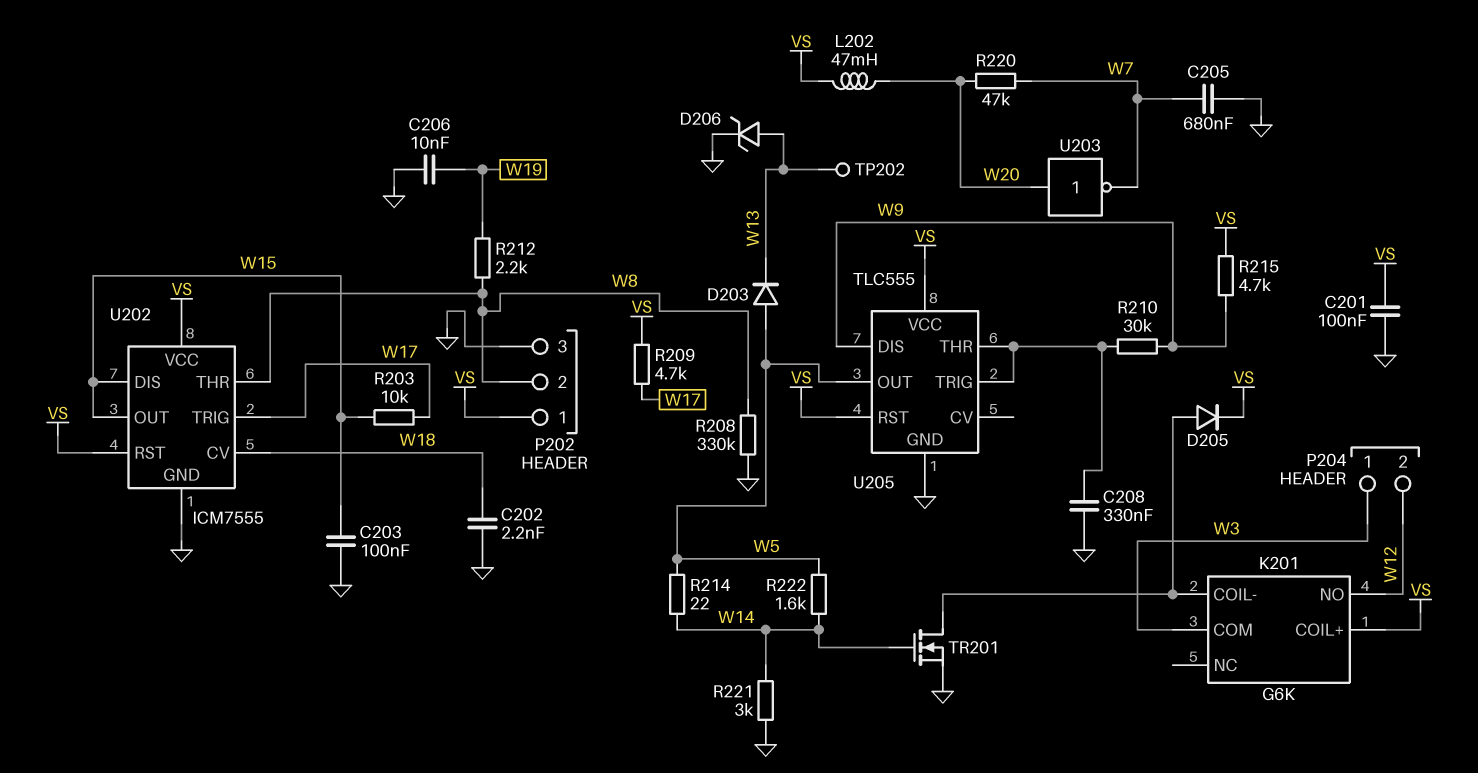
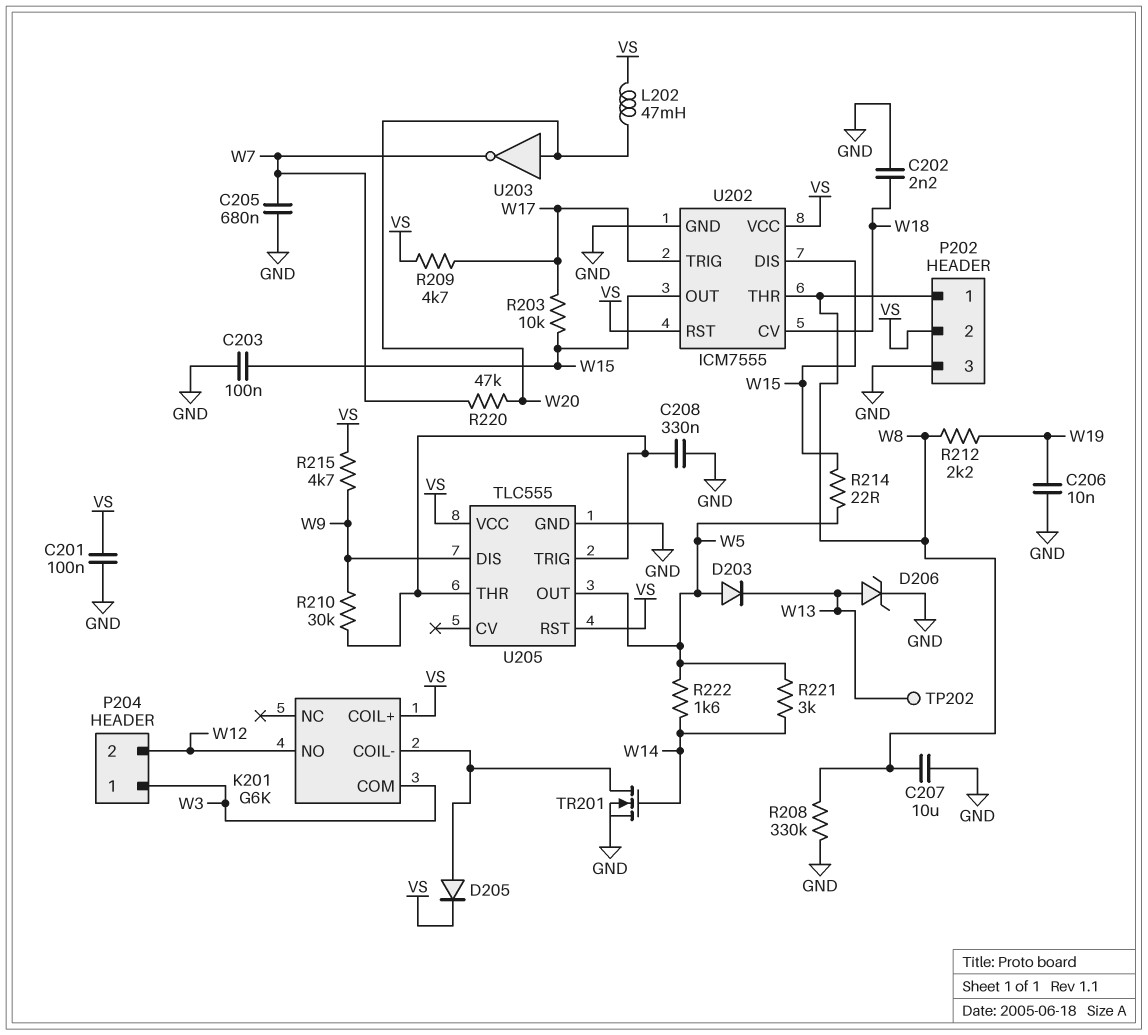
C207: none -> 10uF (GND, W8)
P202 pin 1: VS -> W8
P202 pin 2: W8 -> VS
R214: 22 (W5, W14) -> 22 (W5, W15)
R221: 3k (GND, W14) -> 3k (W5, W14)

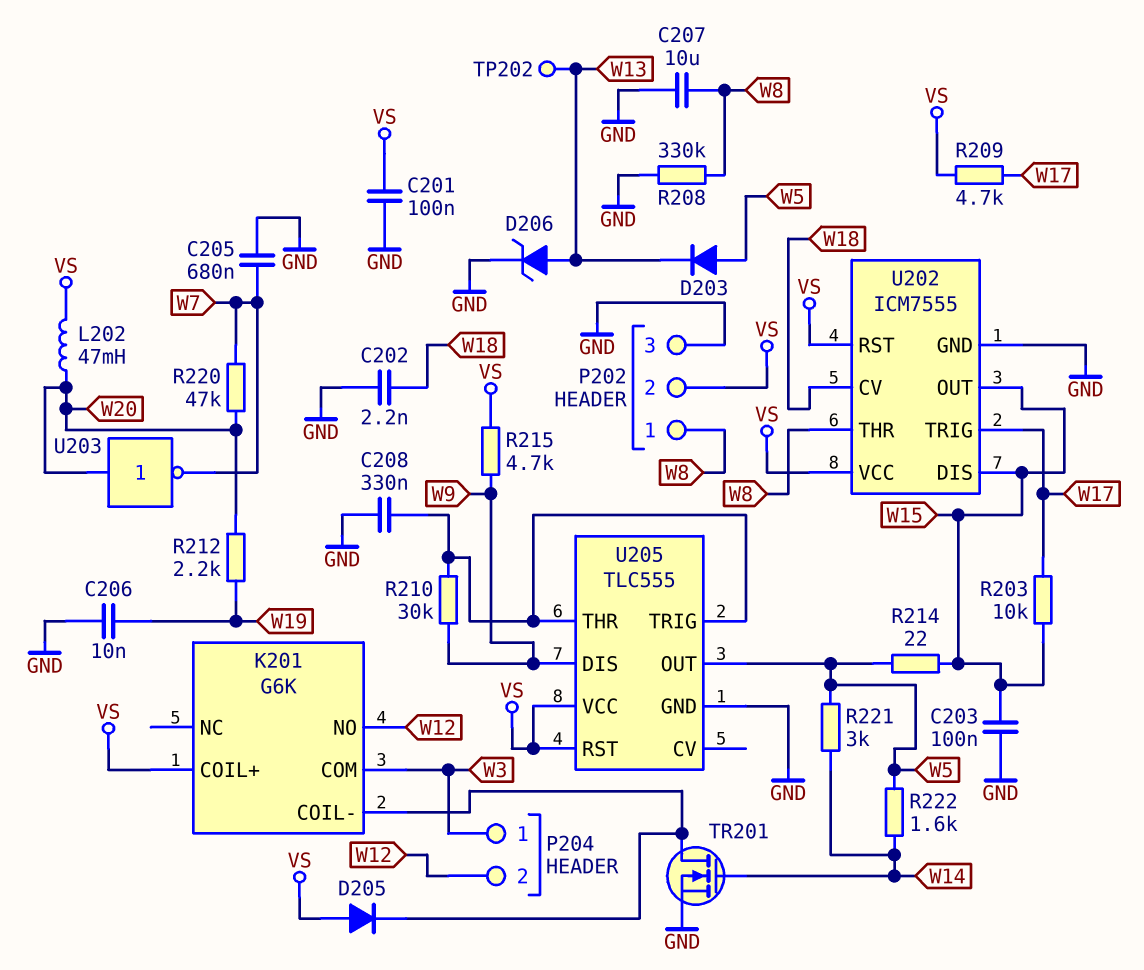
D205: diode (A K201/COIL-, K VS) -> diode (A VS, K K201/COIL-)
R212: 2.2k (W8, W19) -> 2.2k (W19, W20)

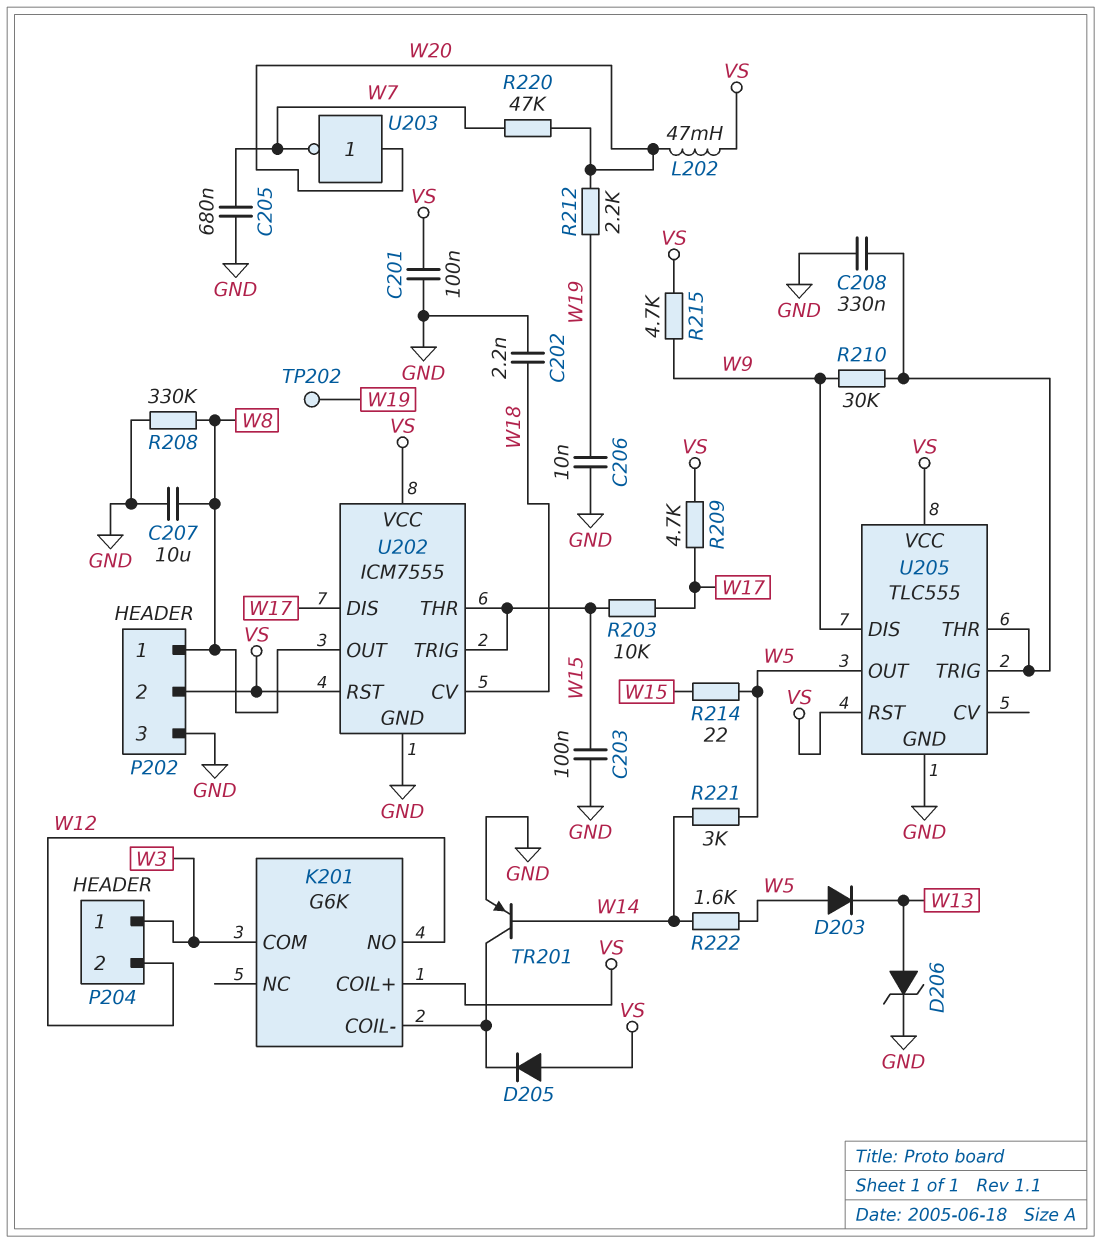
TP202: test point (W13) -> test point (W19)
TR201: NMOS (G W14, D K201/COIL-, S GND) -> PNP (B W14, C K201/COIL-, E GND)
U202 pin DIS: W15 -> W17
U202 pin OUT: W15 -> W8
U202 pin THR: W8 -> W15
U202 pin TRIG: W17 -> W15

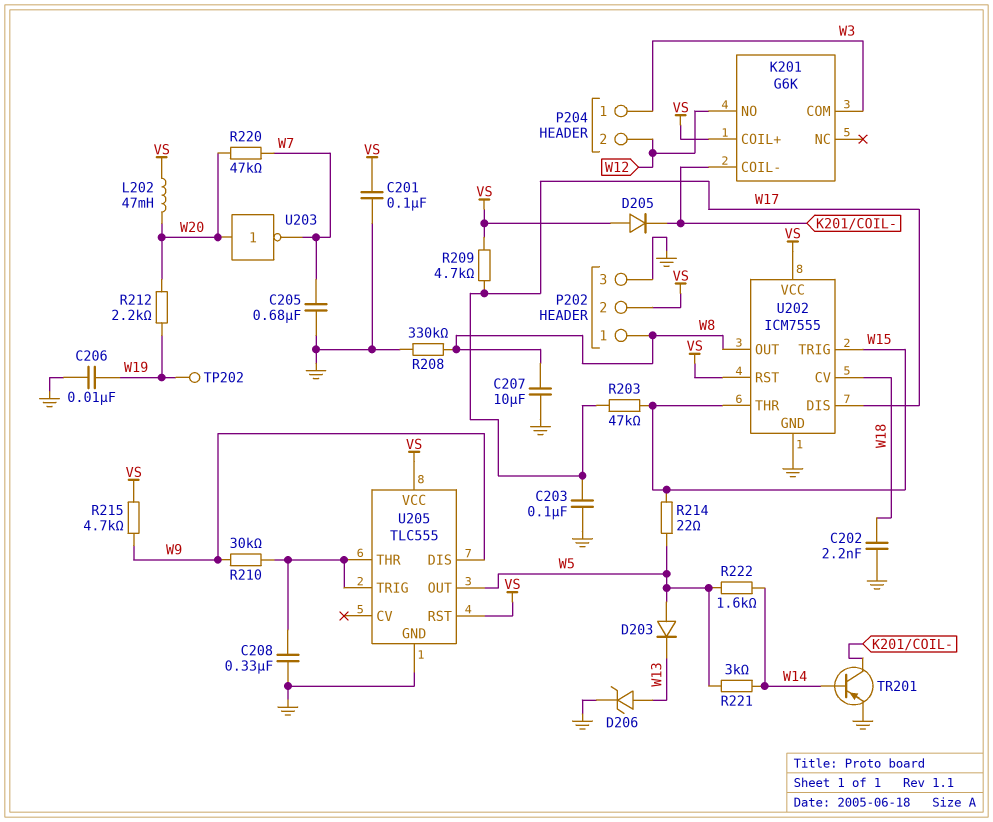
C203: 100nF (GND, W15) -> 100nF (GND, W17)
R203: 10k (W15, W17) -> 47k (W15, W17)

